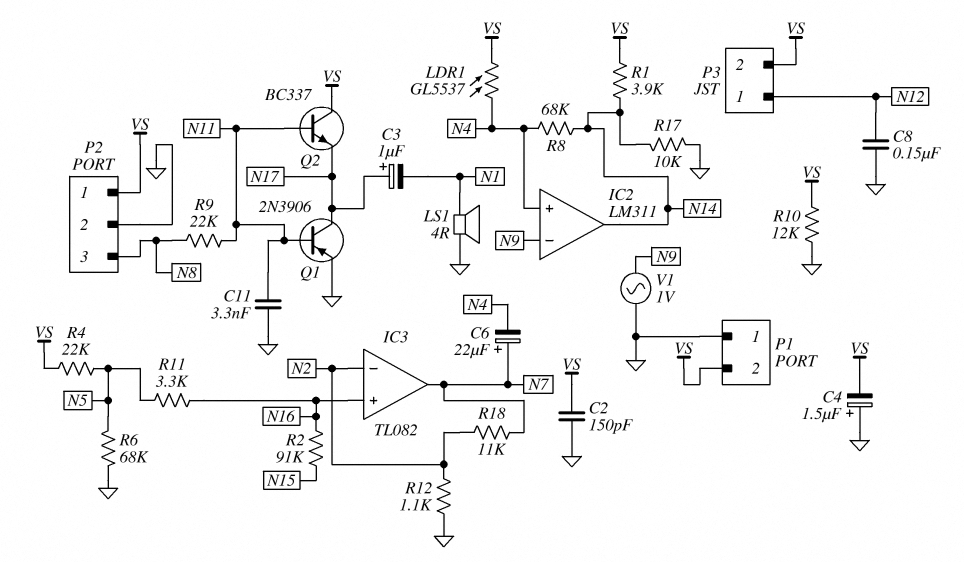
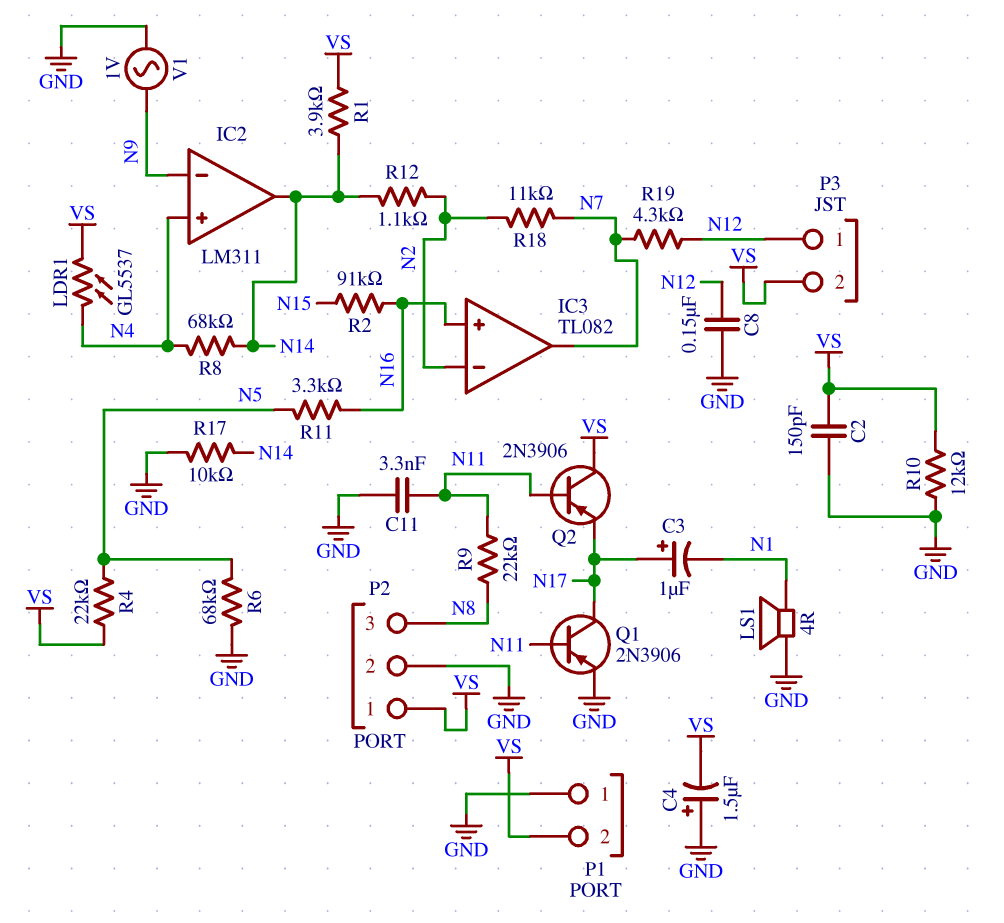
C6: 22uF (plus N7, minus N4) -> none
Q2: NPN BC337 (B N11, C VS, E N17) -> PNP 2N3906 (B N11, C VS, E N17)
R12: 1.1k (GND, N2) -> 1.1k (N2, N14)
R19: none -> 4.3k (N7, N12)

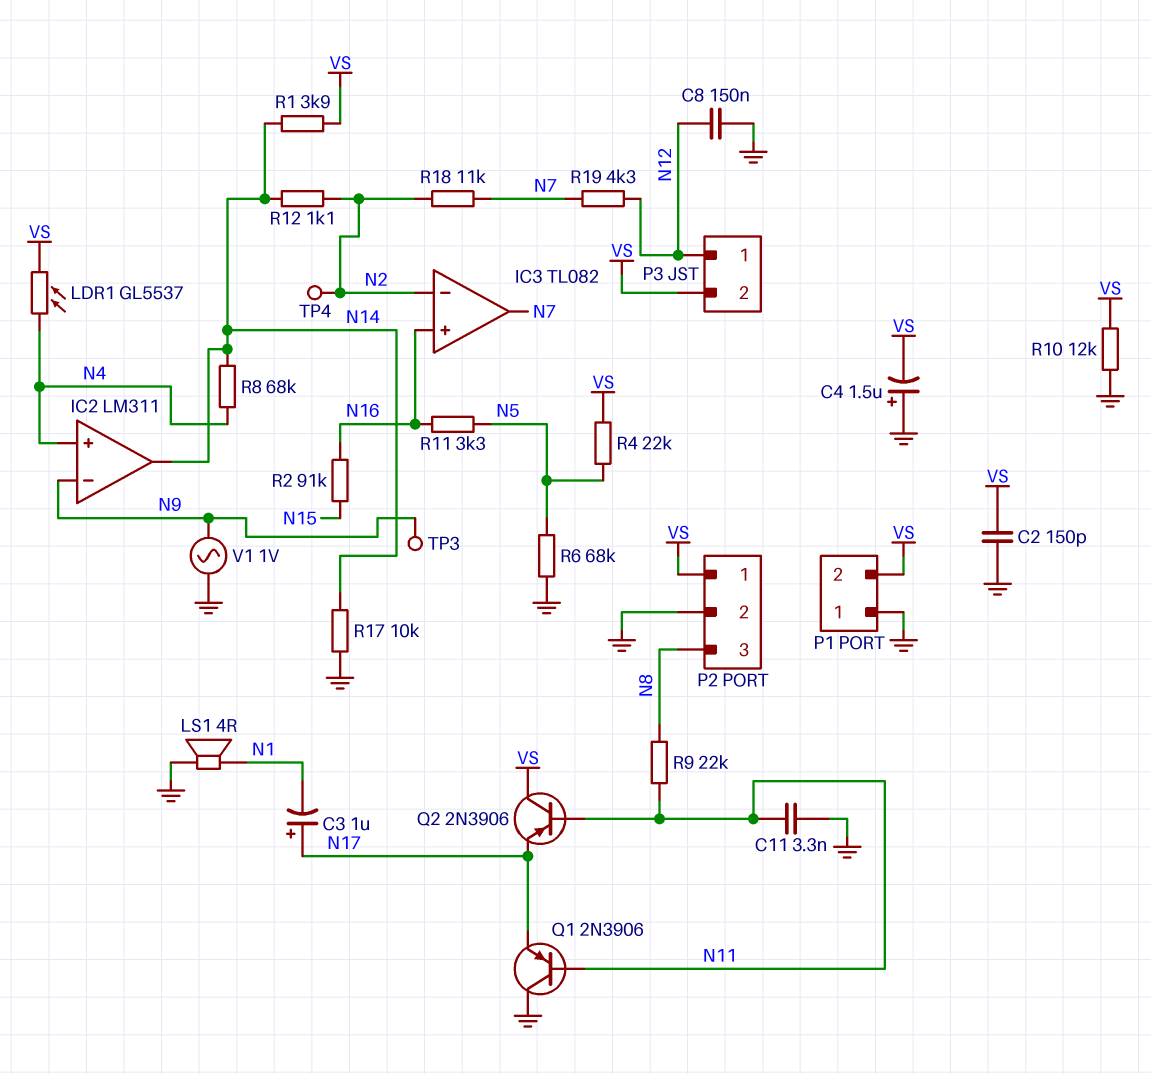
Q1: PNP 2N3906 (B N11, C N17, E GND) -> PNP 2N3906 (B N11, C GND, E N17)
TP3: none -> test point (N9)
TP4: none -> test point (N2)

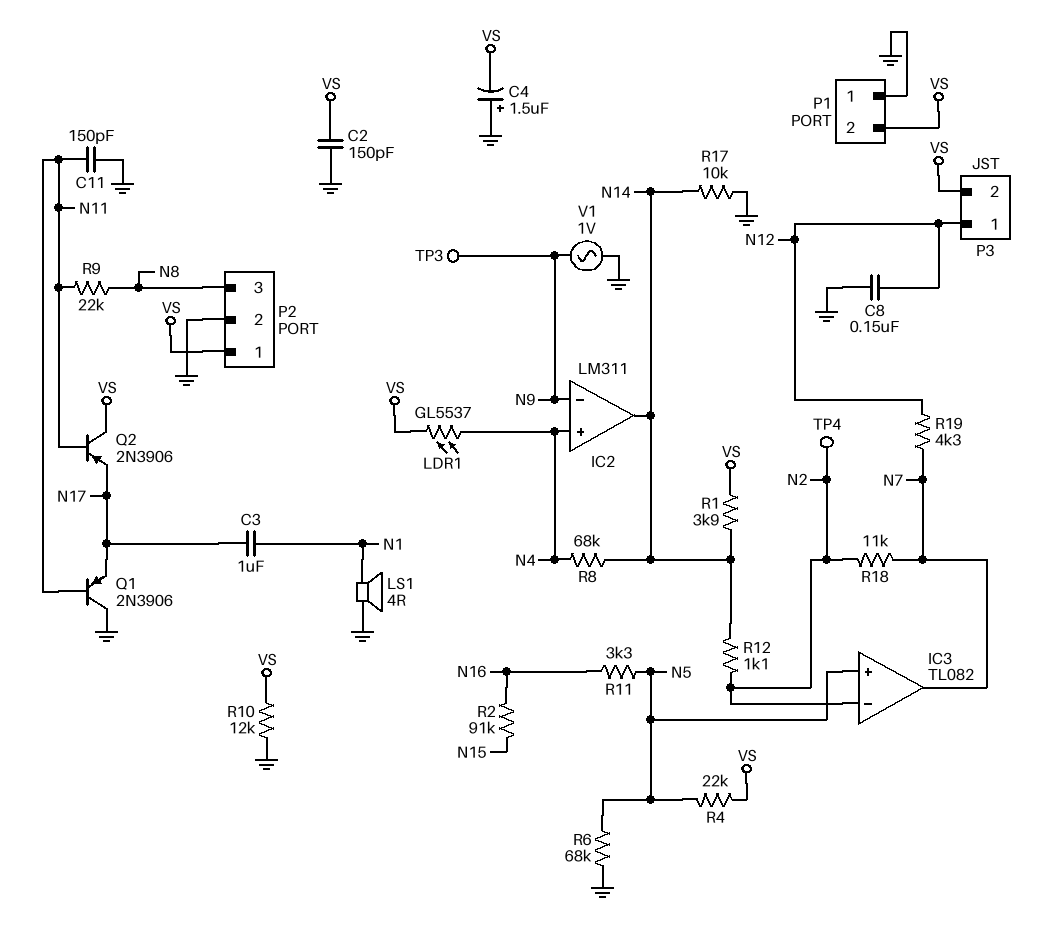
C3: 1uF (plus N17, minus N1) -> 1uF (N1, N17)
C11: 3.3nF (GND, N11) -> 150pF (GND, N11)
IC3 pin in+: N16 -> N5

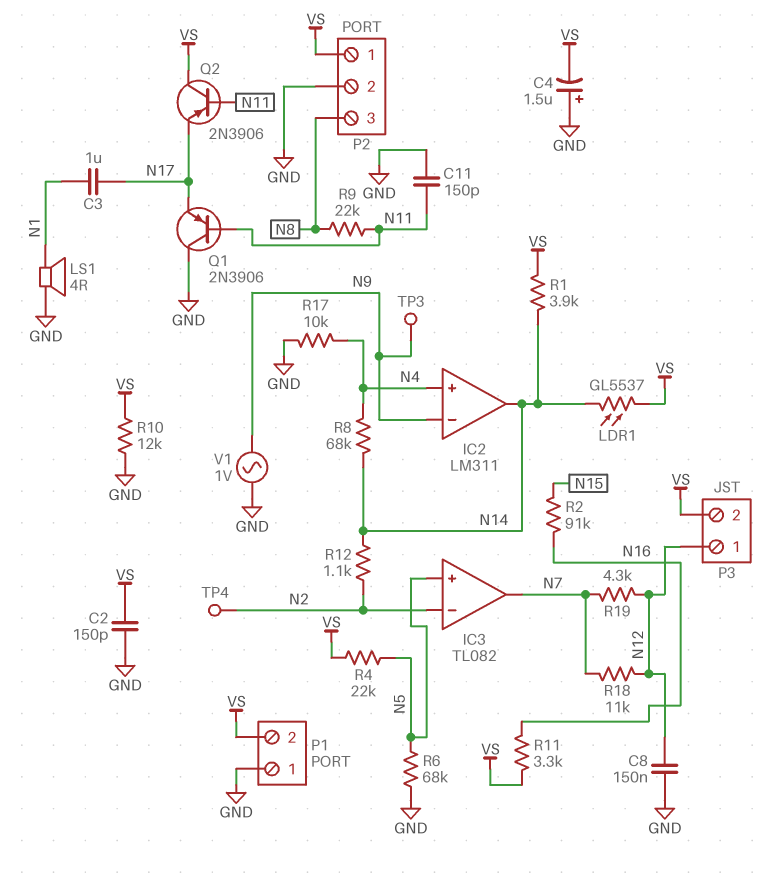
LDR1: GL5537 (N4, VS) -> GL5537 (N14, VS)
R11: 3.3k (N5, N16) -> 3.3k (N16, VS)
R17: 10k (GND, N14) -> 10k (GND, N4)
R18: 11k (N2, N7) -> 11k (N7, N12)

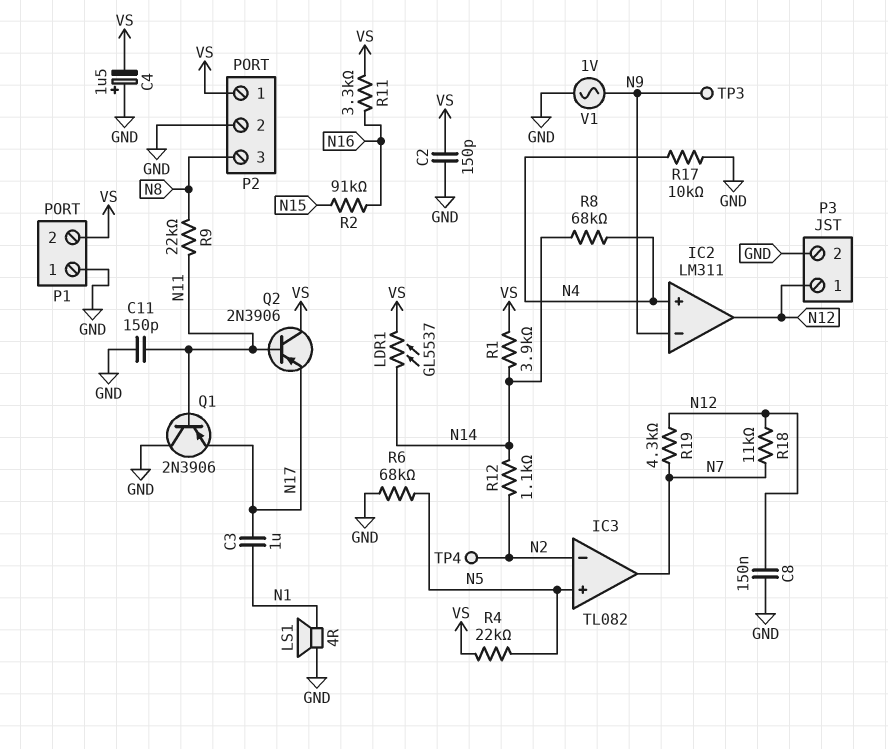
IC2 pin out: N14 -> N12
P3 pin 2: VS -> GND
R10: 12k (GND, VS) -> none

